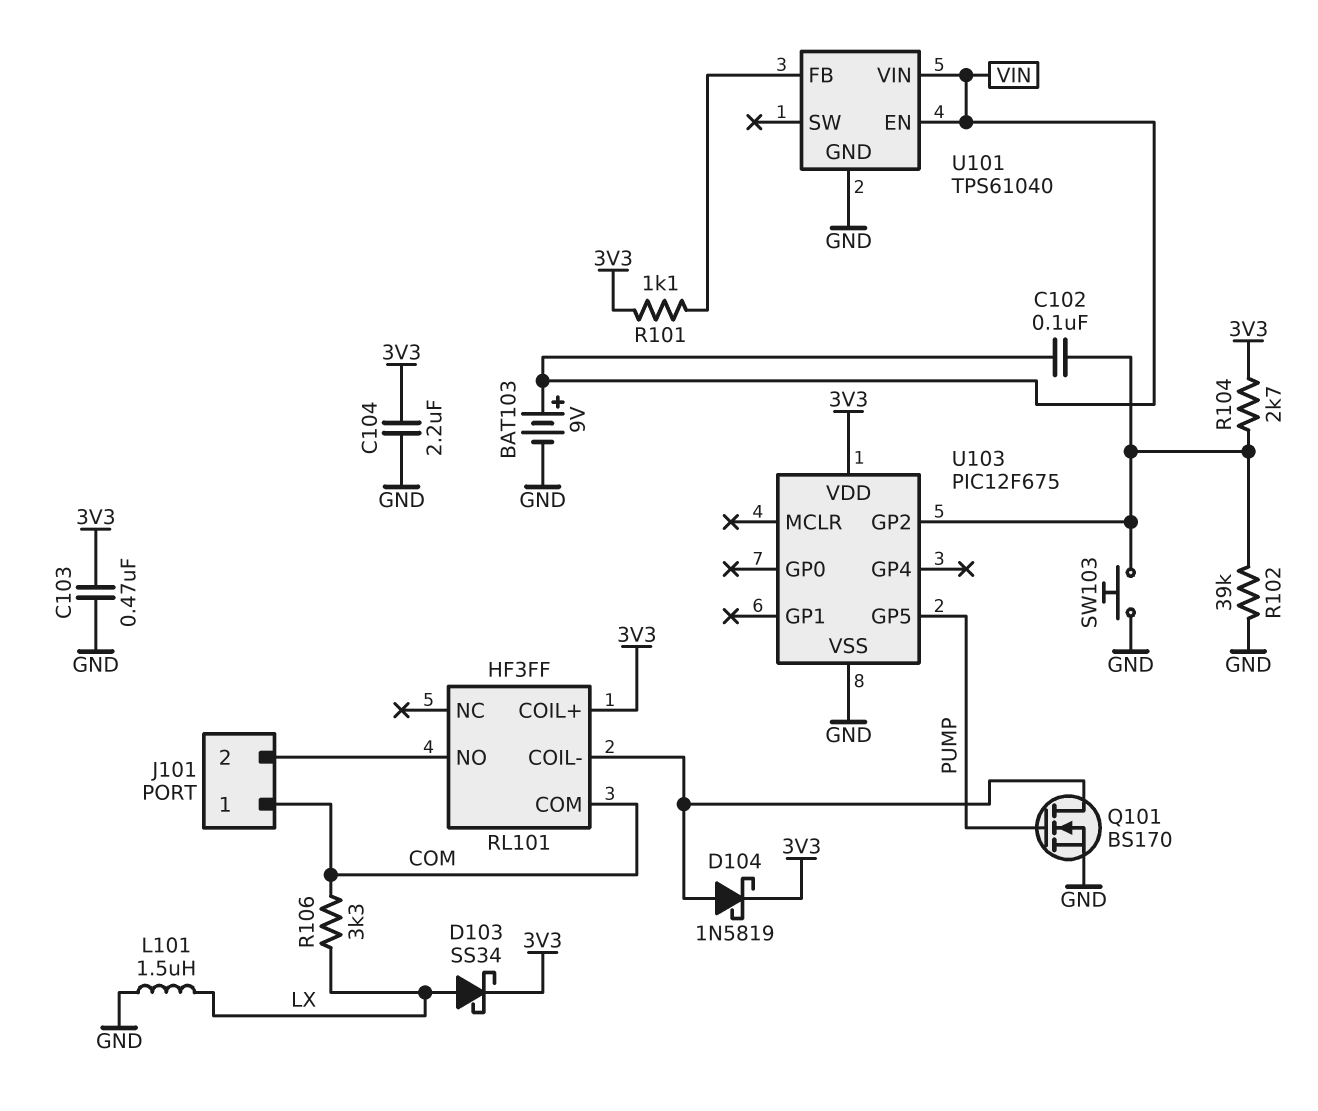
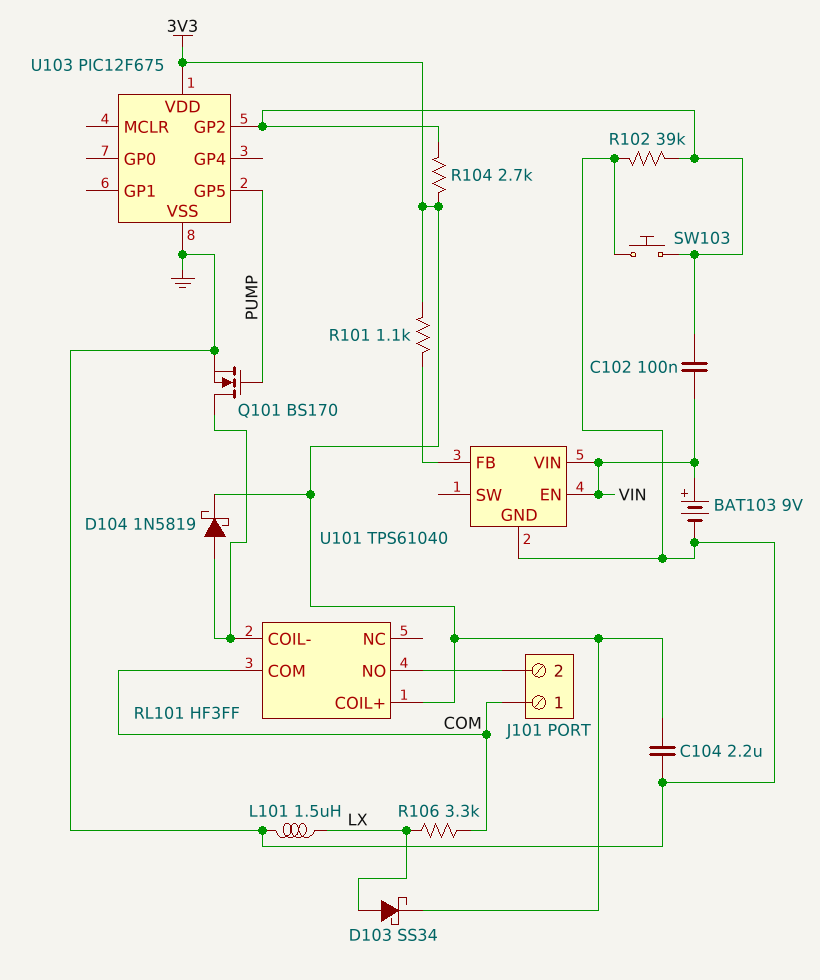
C103: 470nF (3V3, GND) -> none

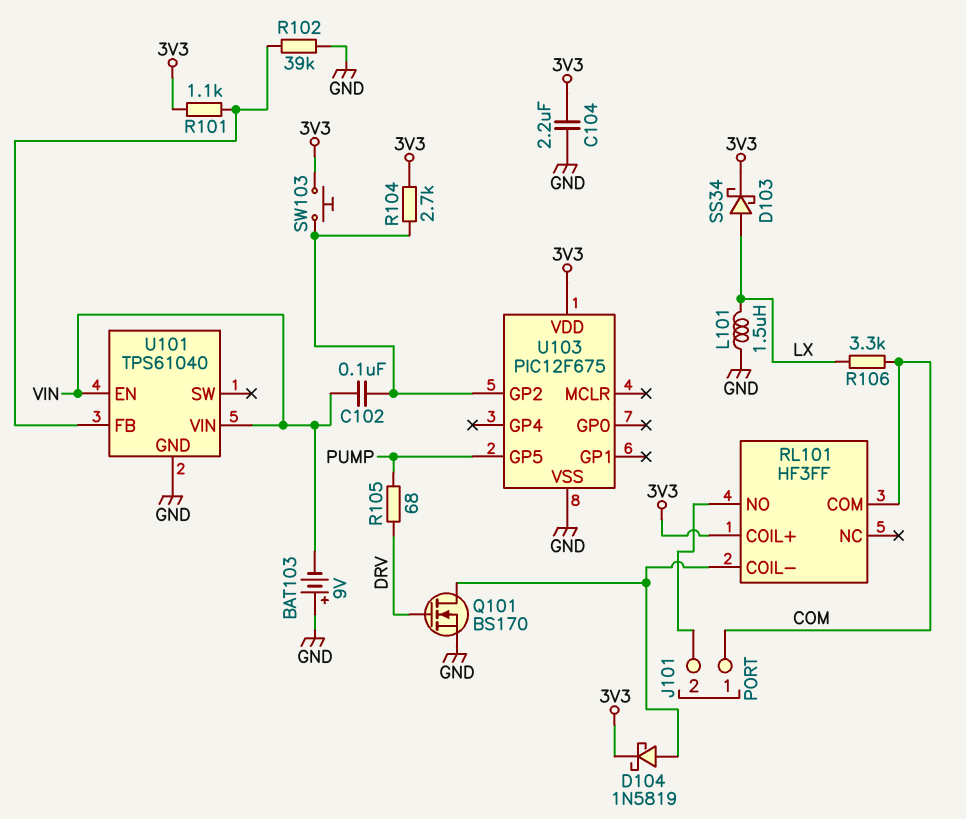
BAT103: 9V (plus VIN, minus GND) -> 9V (plus GND, minus VIN)
Q101: NMOS BS170 (G PUMP, D RL101/COIL-, S GND) -> NMOS BS170 (G DRV, D RL101/COIL-, S GND)
R102: 39k (GND, U103/GP2) -> 39k (GND, U101/FB)
R105: none -> 68 (DRV, PUMP)
SW103: button (GND, U103/GP2) -> button (3V3, U103/GP2)

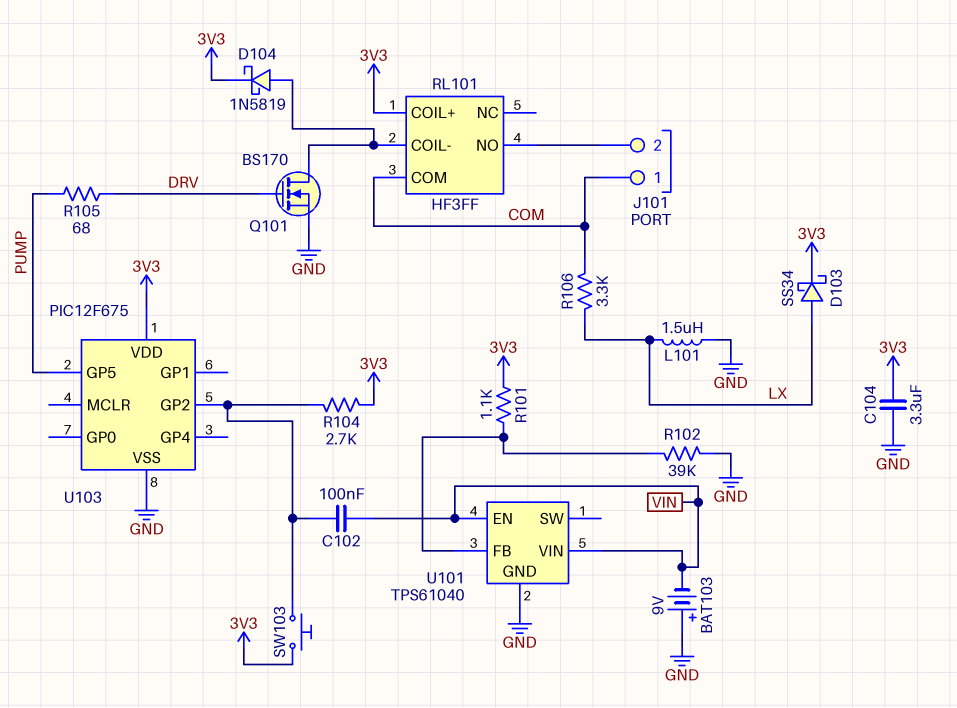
C104: 2.2uF (3V3, GND) -> 3.3uF (3V3, GND)

